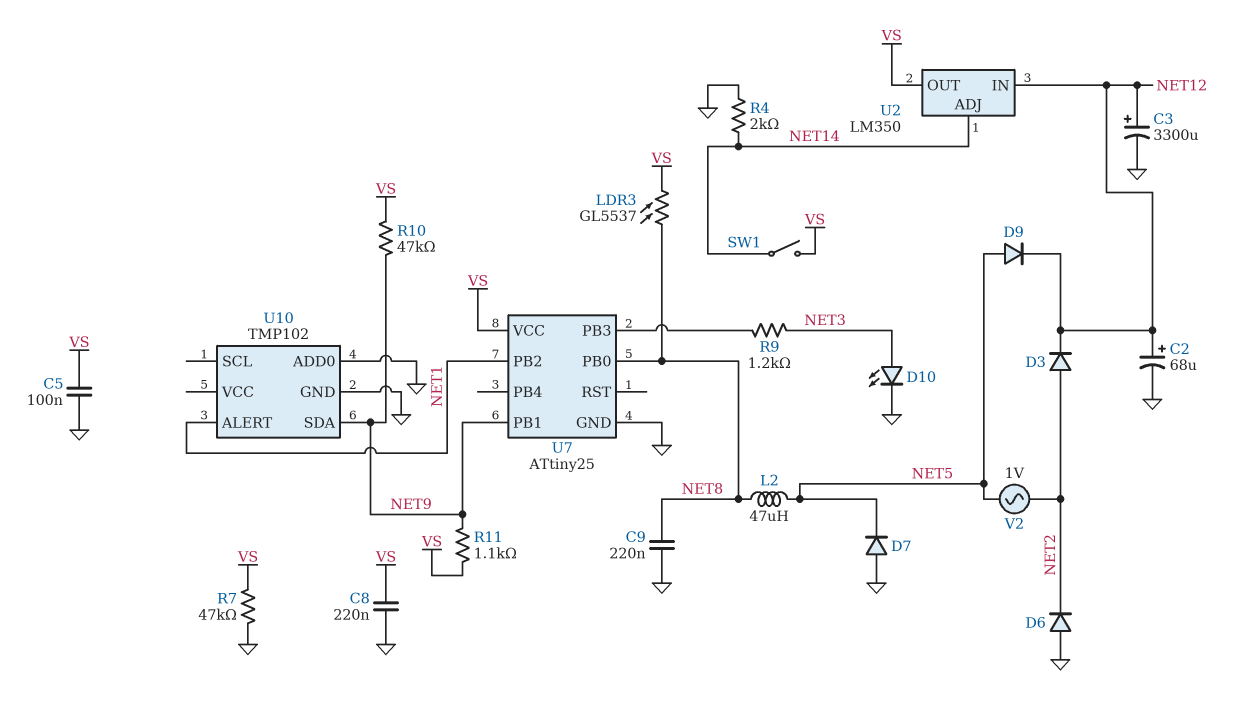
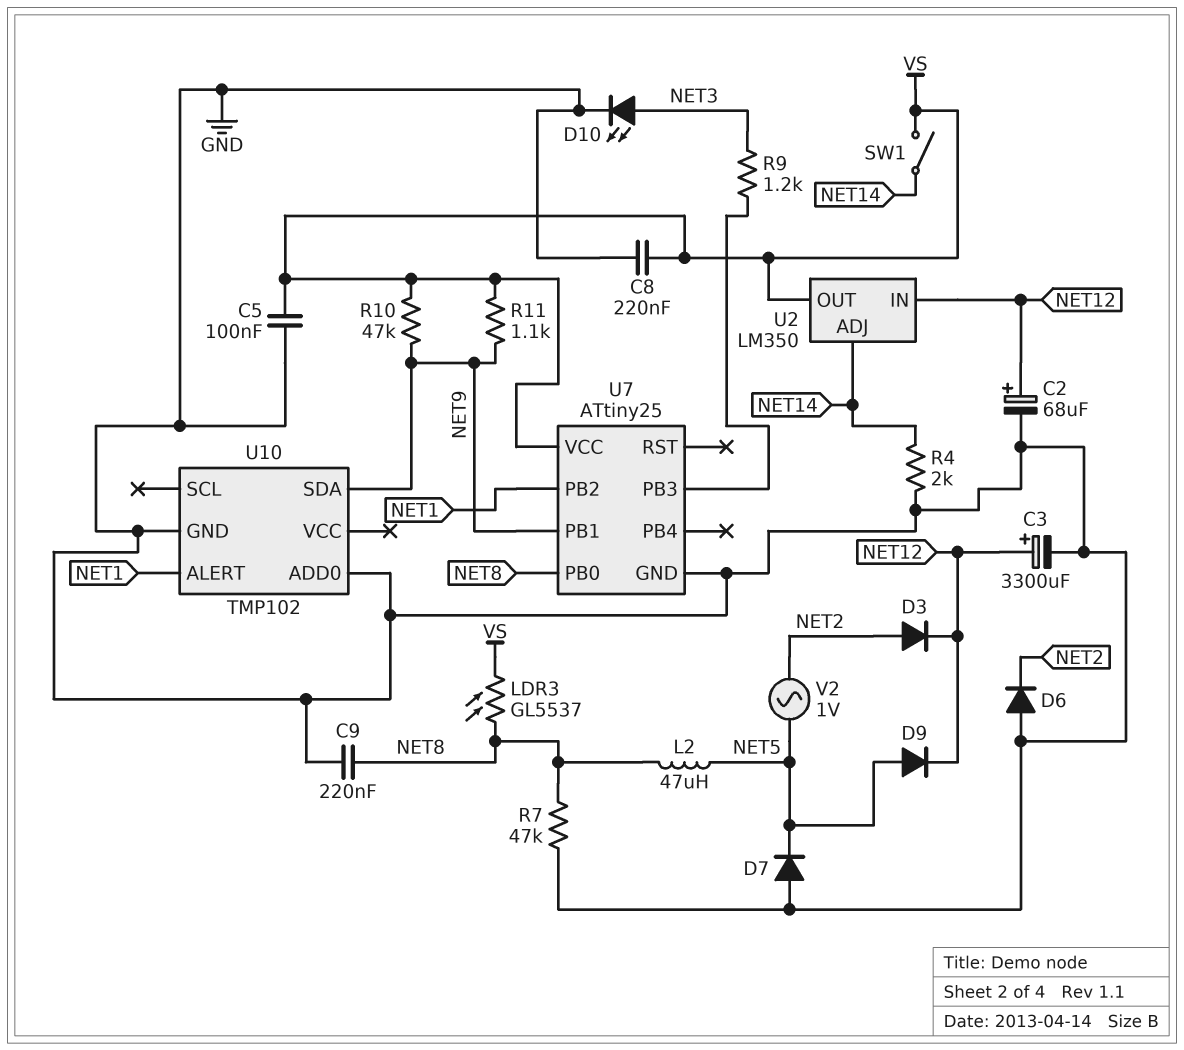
R7: 47k (GND, VS) -> 47k (GND, NET8)

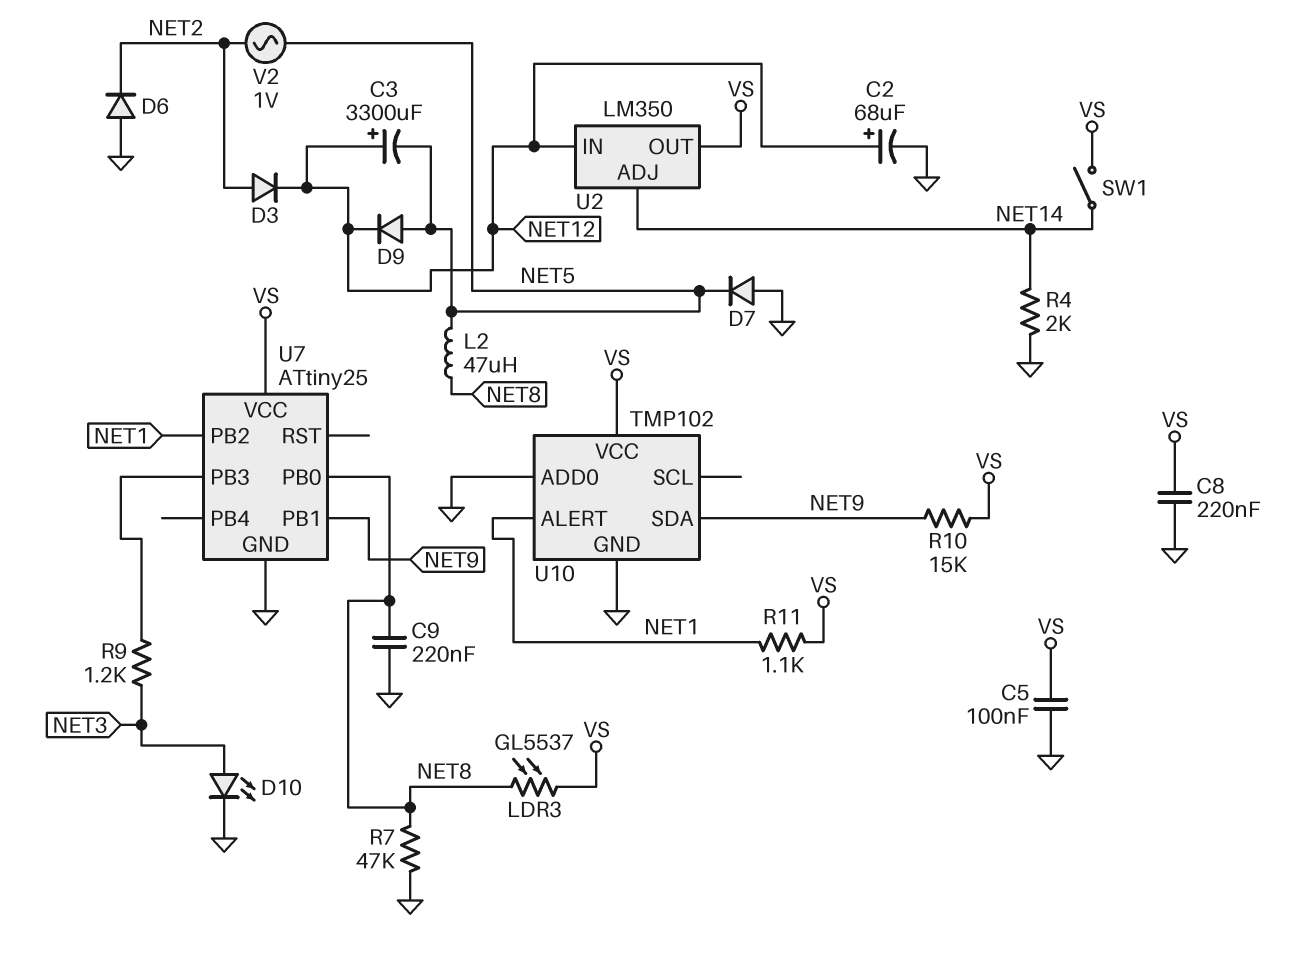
C3: 3300uF (plus NET12, minus GND) -> 3300uF (plus NET12, minus NET5)
R10: 47k (NET9, VS) -> 15k (NET9, VS)
R11: 1.1k (NET9, VS) -> 1.1k (NET1, VS)
U10 pin VCC: none -> VS

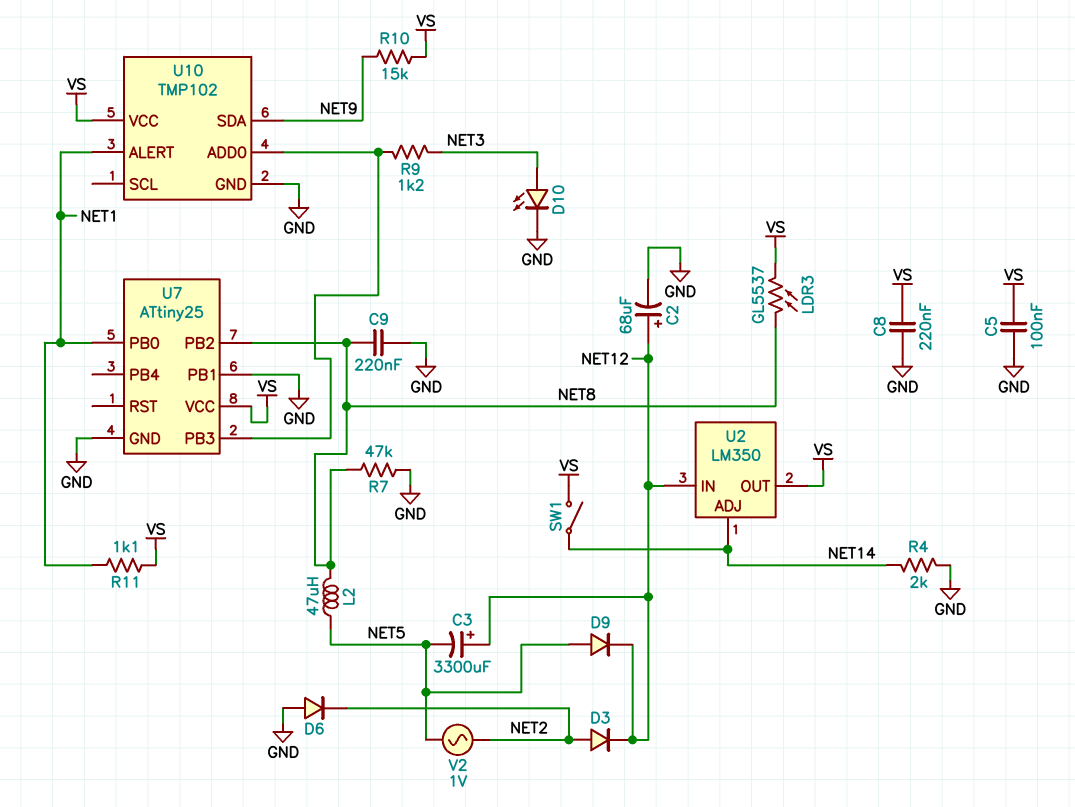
D7: diode (A GND, K NET5) -> none
U7 pin PB0: NET8 -> NET1
U7 pin PB1: NET9 -> GND
U7 pin PB2: NET1 -> NET8
U10 pin ADD0: GND -> U7/PB3

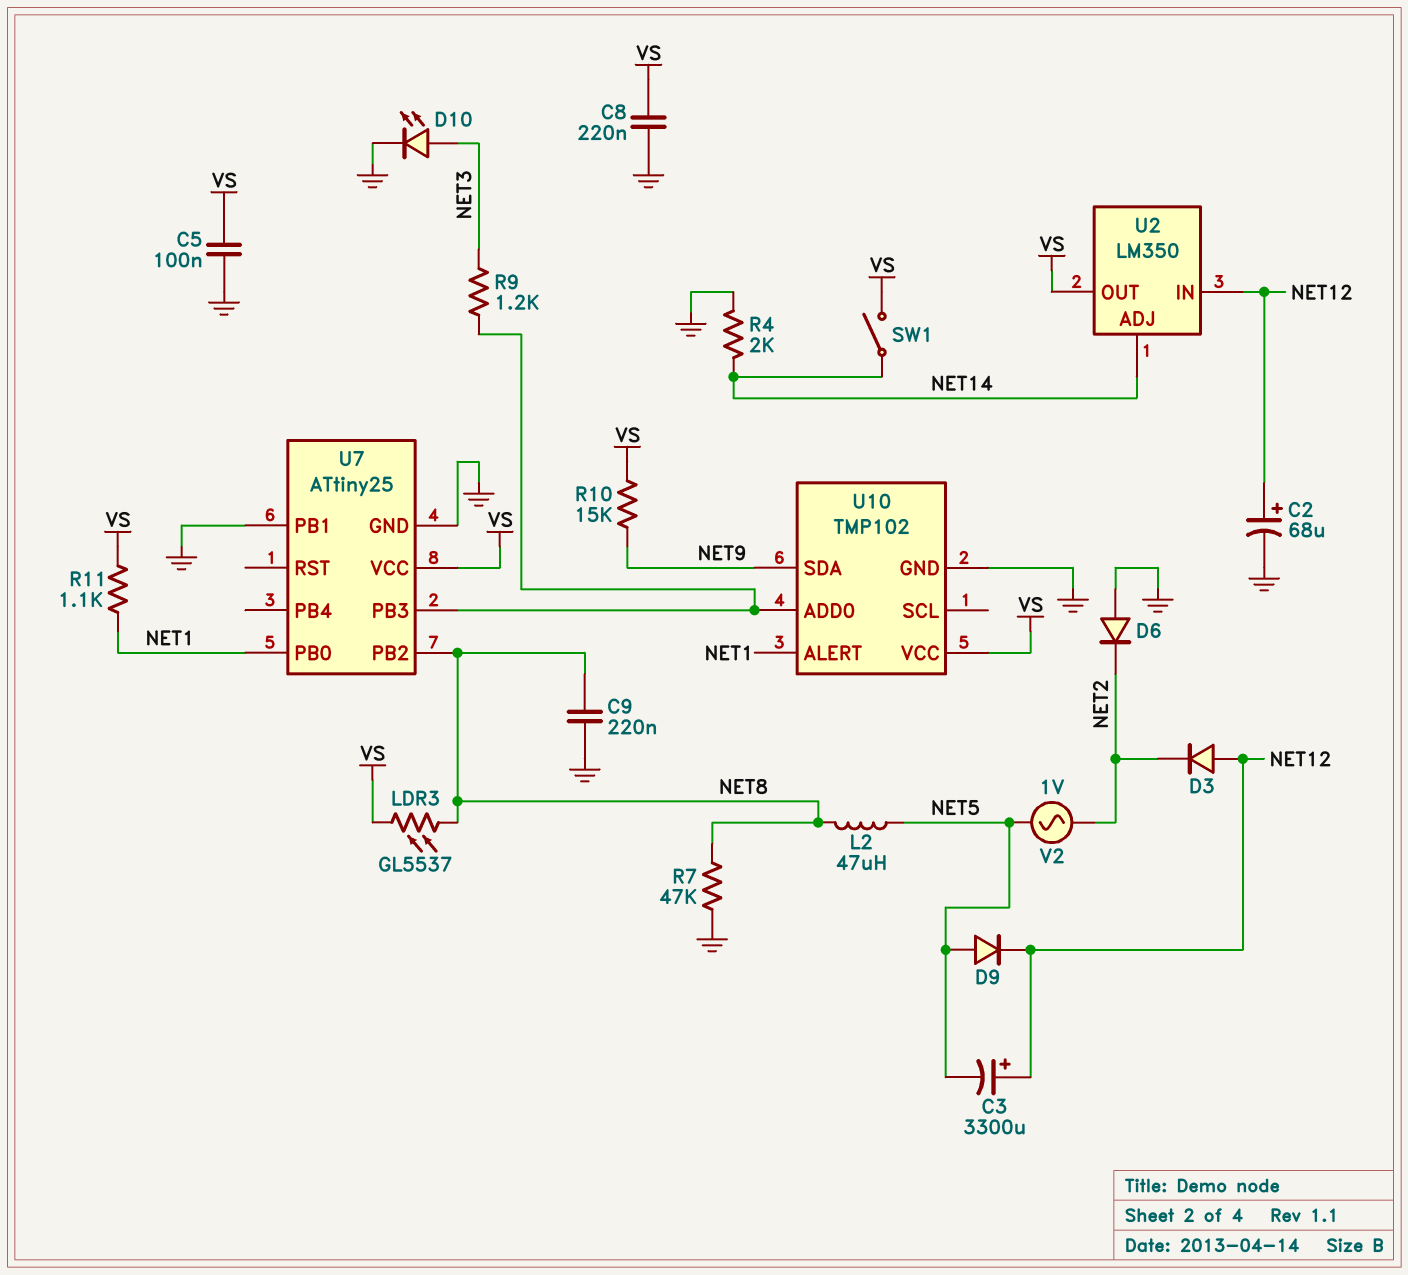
D3: diode (A NET2, K NET12) -> diode (A NET12, K NET2)

